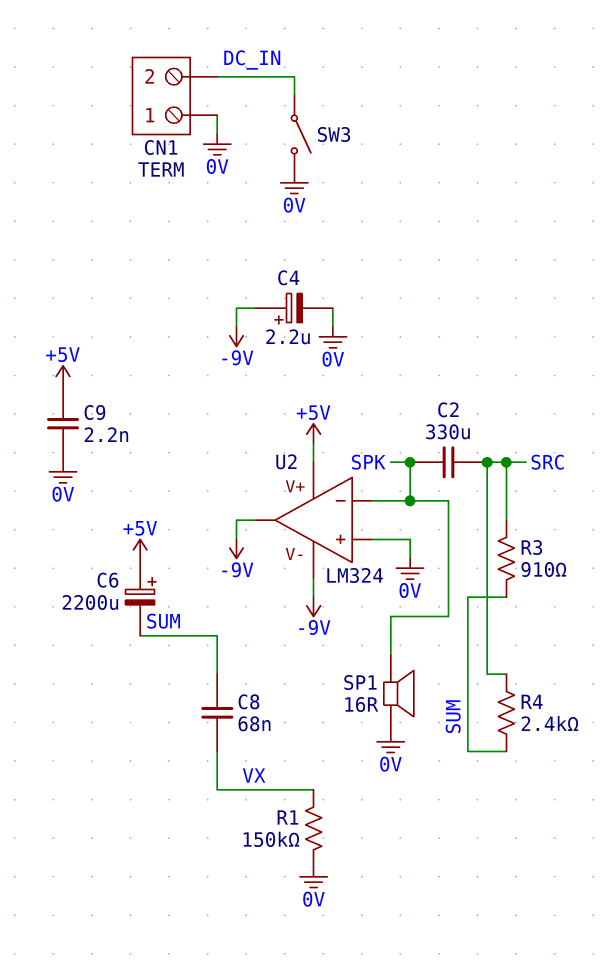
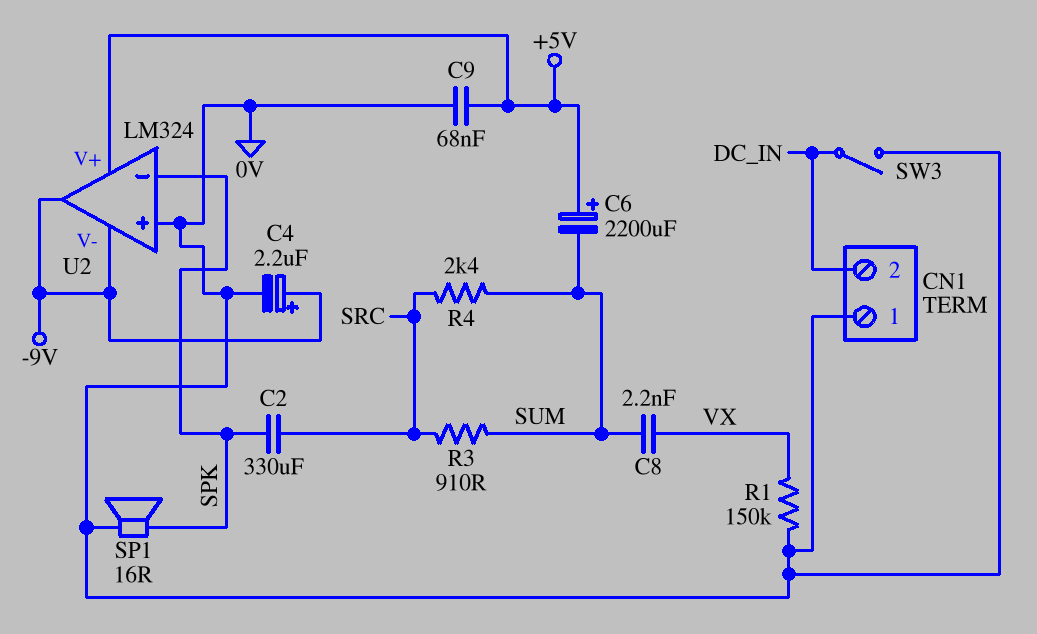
C8: 68nF (SUM, VX) -> 2.2nF (SUM, VX)
C9: 2.2nF (+5V, 0V) -> 68nF (+5V, 0V)

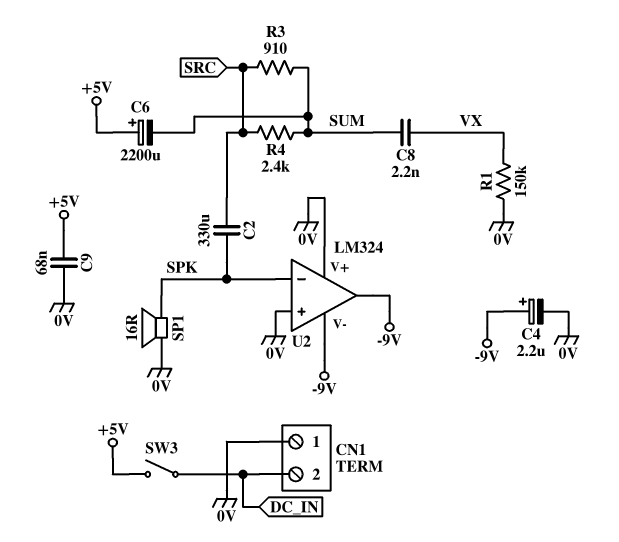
SW3: switch (0V, DC_IN) -> switch (+5V, DC_IN)
U2 pin V+: +5V -> 0V

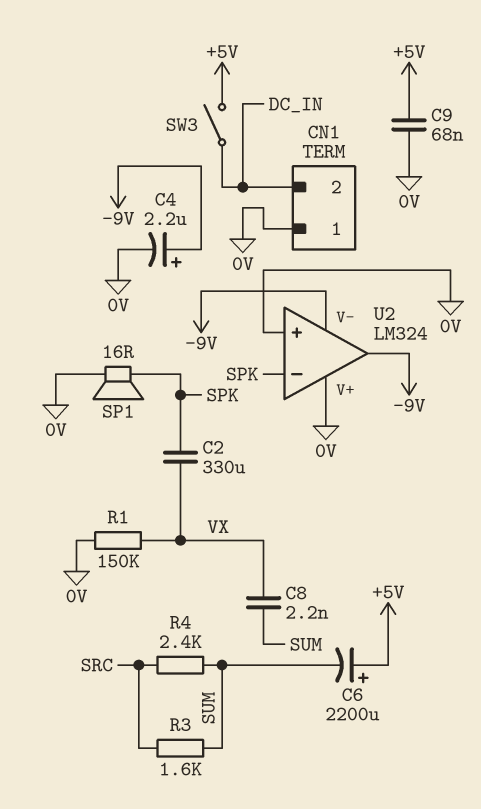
C2: 330uF (SPK, SRC) -> 330uF (SPK, VX)
R3: 910 (SRC, SUM) -> 1.6k (SRC, SUM)

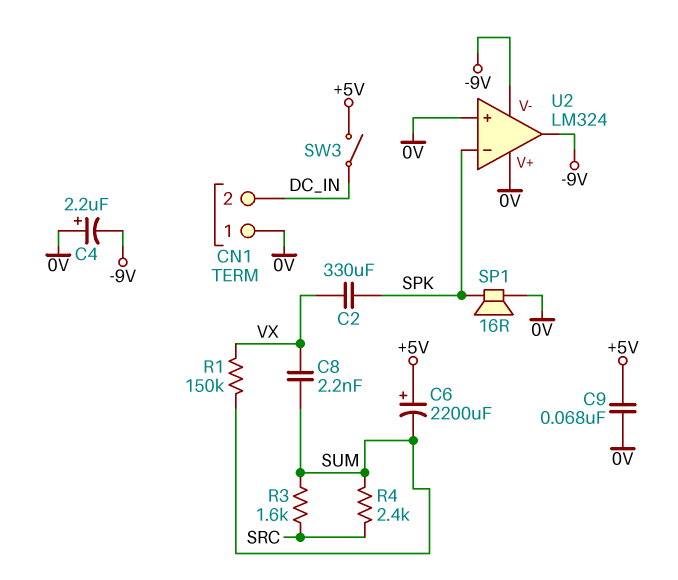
C4: 2.2uF (plus -9V, minus 0V) -> 2.2uF (plus 0V, minus -9V)
R1: 150k (0V, VX) -> 150k (SUM, VX)

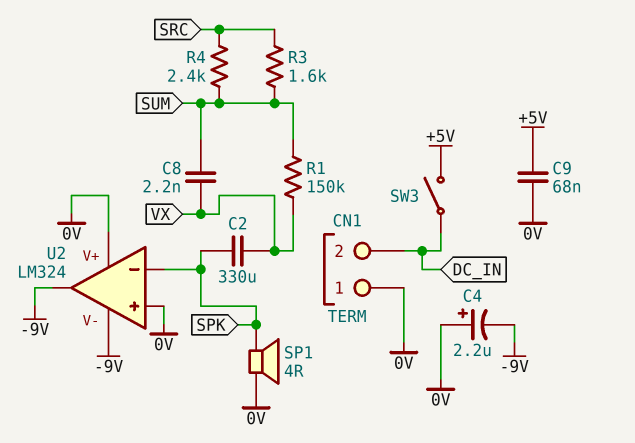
C6: 2200uF (plus +5V, minus SUM) -> none
SP1: speaker 16R (0V, SPK) -> speaker 4R (0V, SPK)

